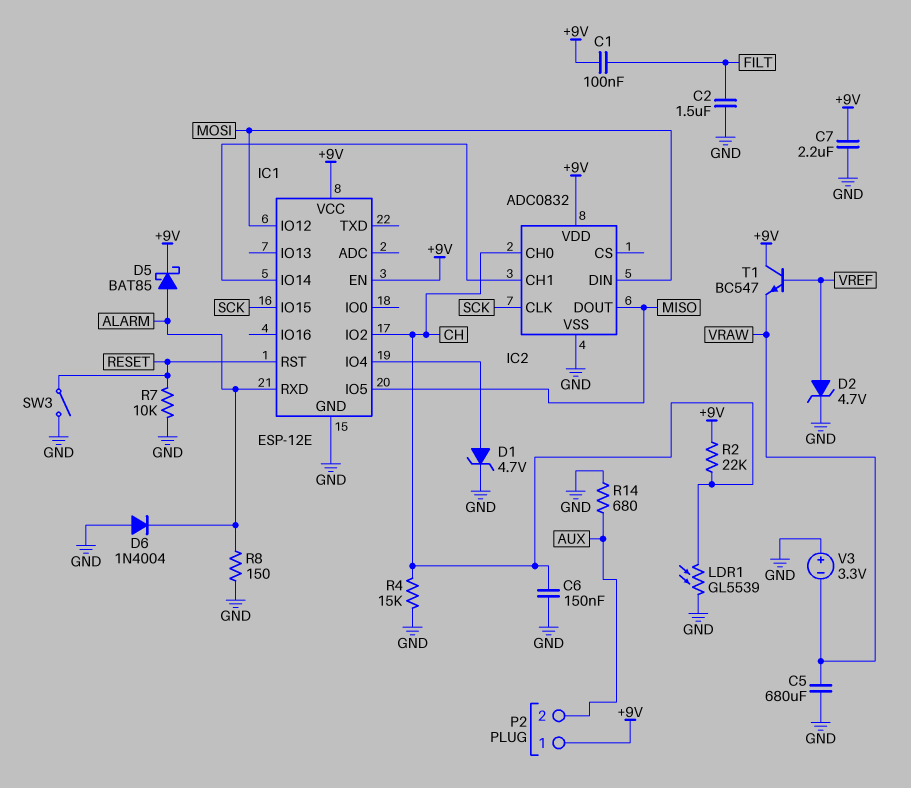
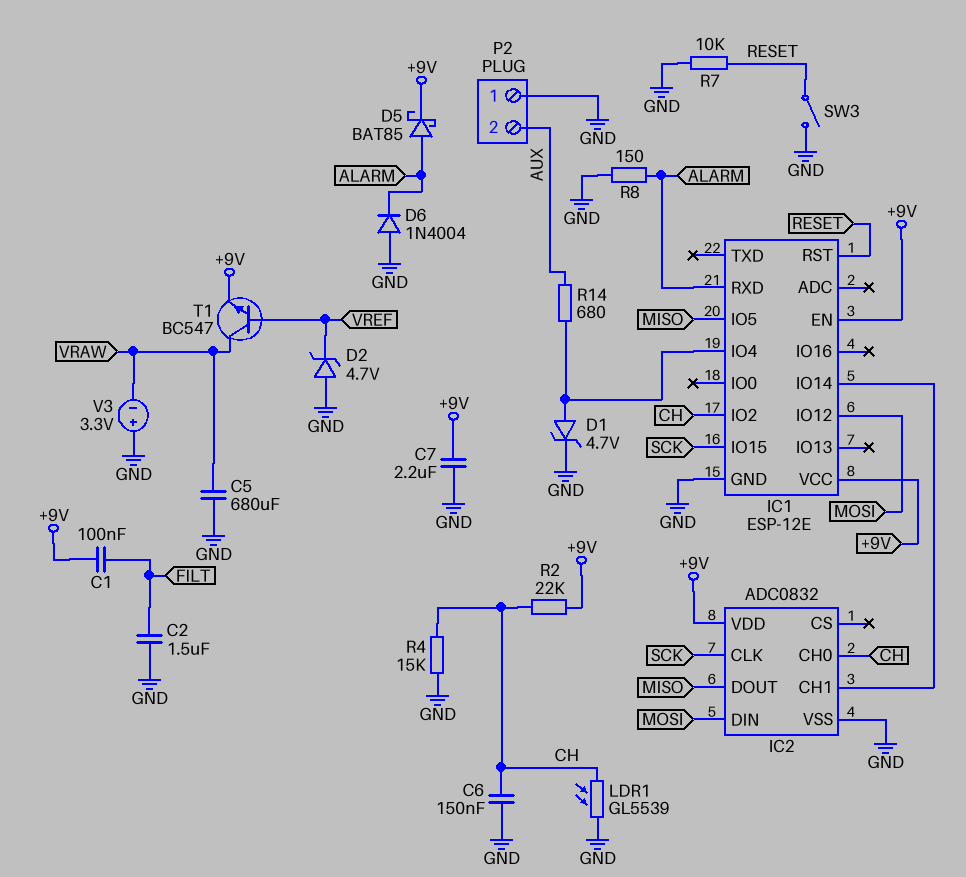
D2: zener 4.7V (A VREF, K GND) -> zener 4.7V (A GND, K VREF)
P2 pin 1: +9V -> GND
R14: 680 (AUX, GND) -> 680 (AUX, IC1/IO4)
T1: NPN BC547 (B VREF, C +9V, E VRAW) -> NPN BC547 (B VREF, C VRAW, E +9V)

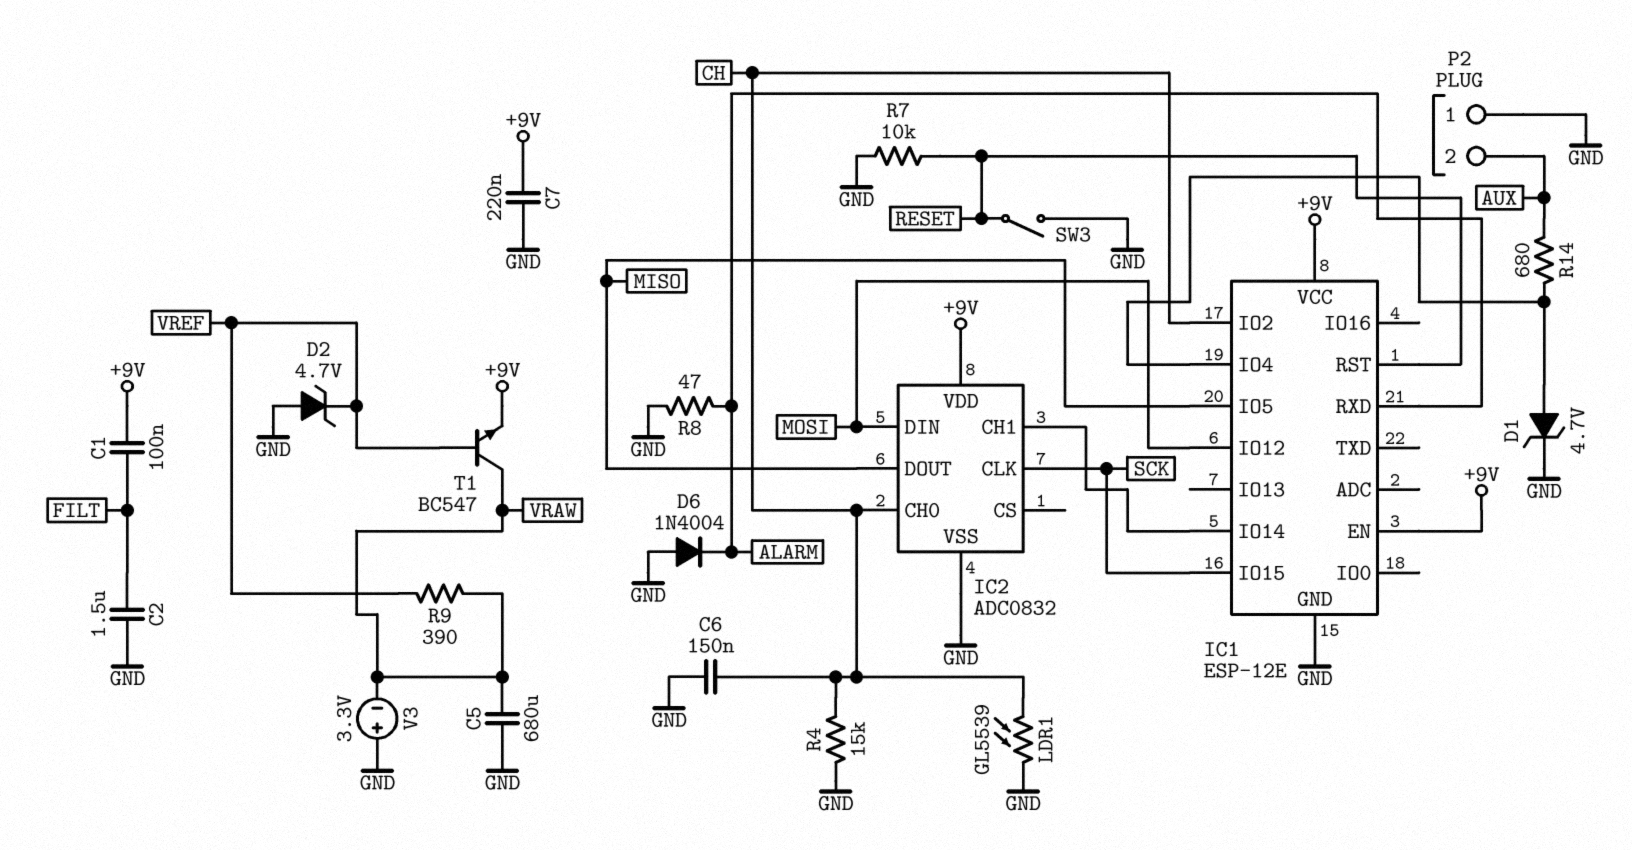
C7: 2.2uF (+9V, GND) -> 220nF (+9V, GND)
D5: schottky BAT85 (A ALARM, K +9V) -> none
R2: 22k (+9V, CH) -> none
R8: 150 (ALARM, GND) -> 47 (ALARM, GND)
R9: none -> 390 (VRAW, VREF)

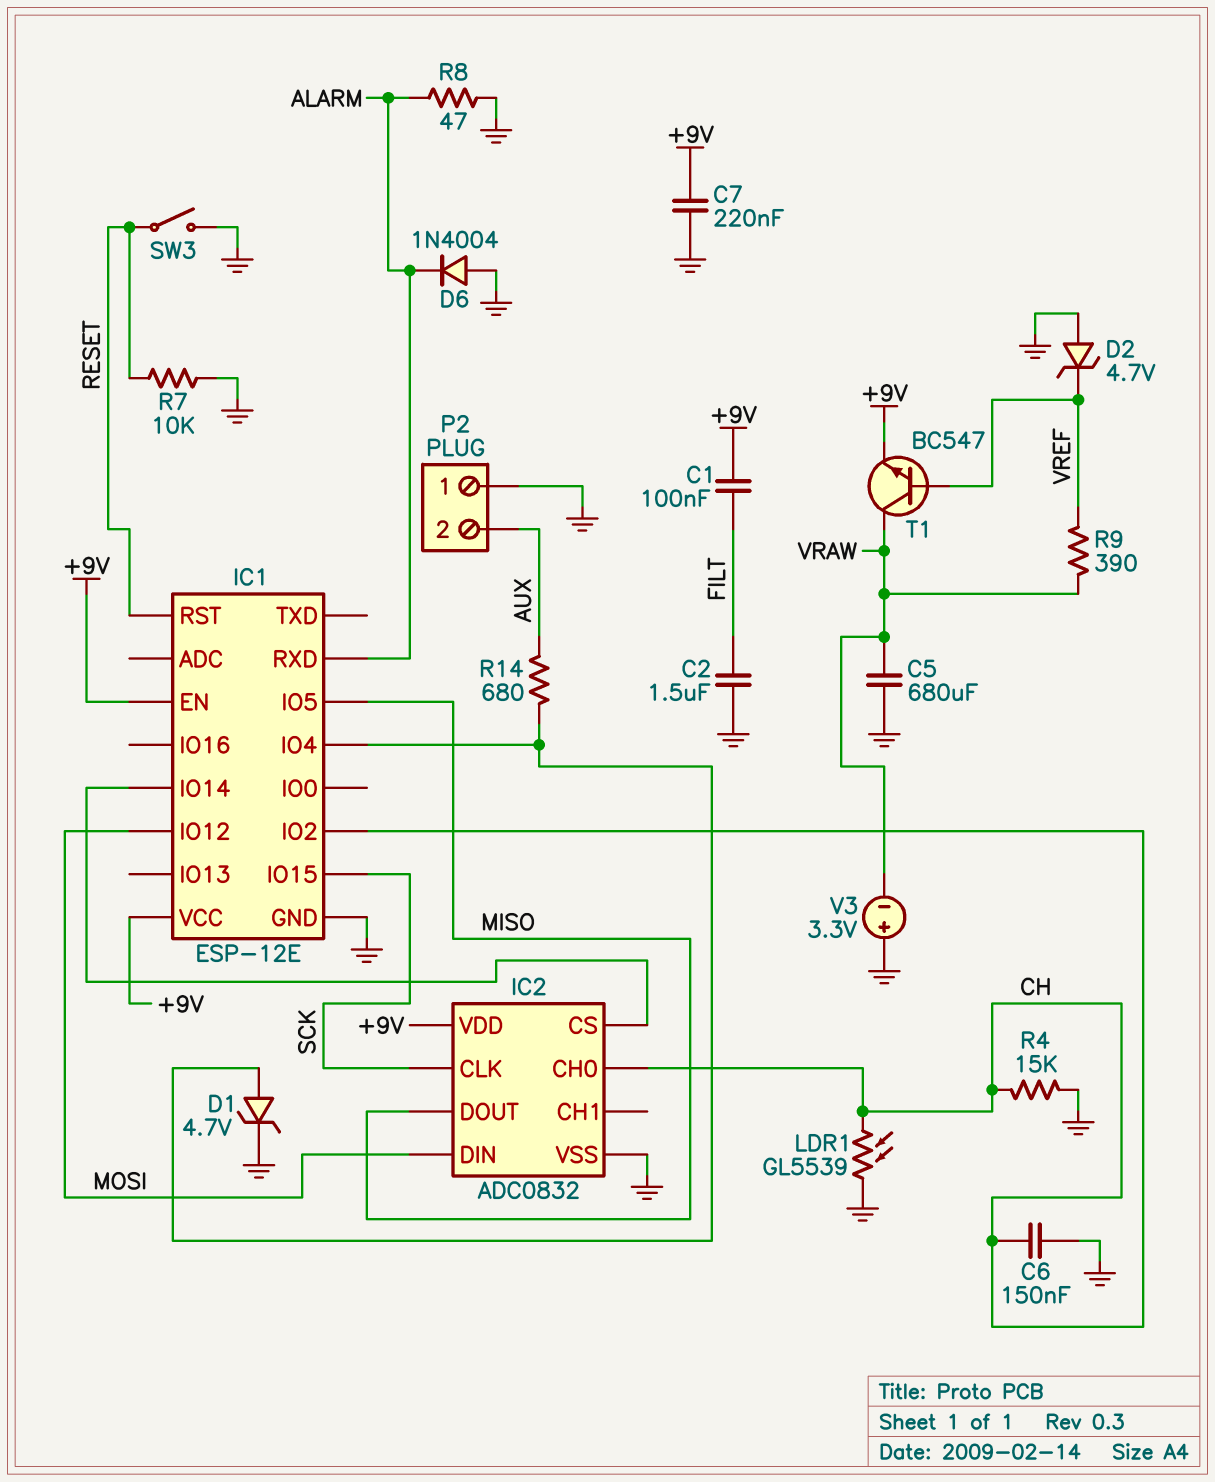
IC2 pin CH1: IC1/IO14 -> none
IC2 pin CS: none -> IC1/IO14

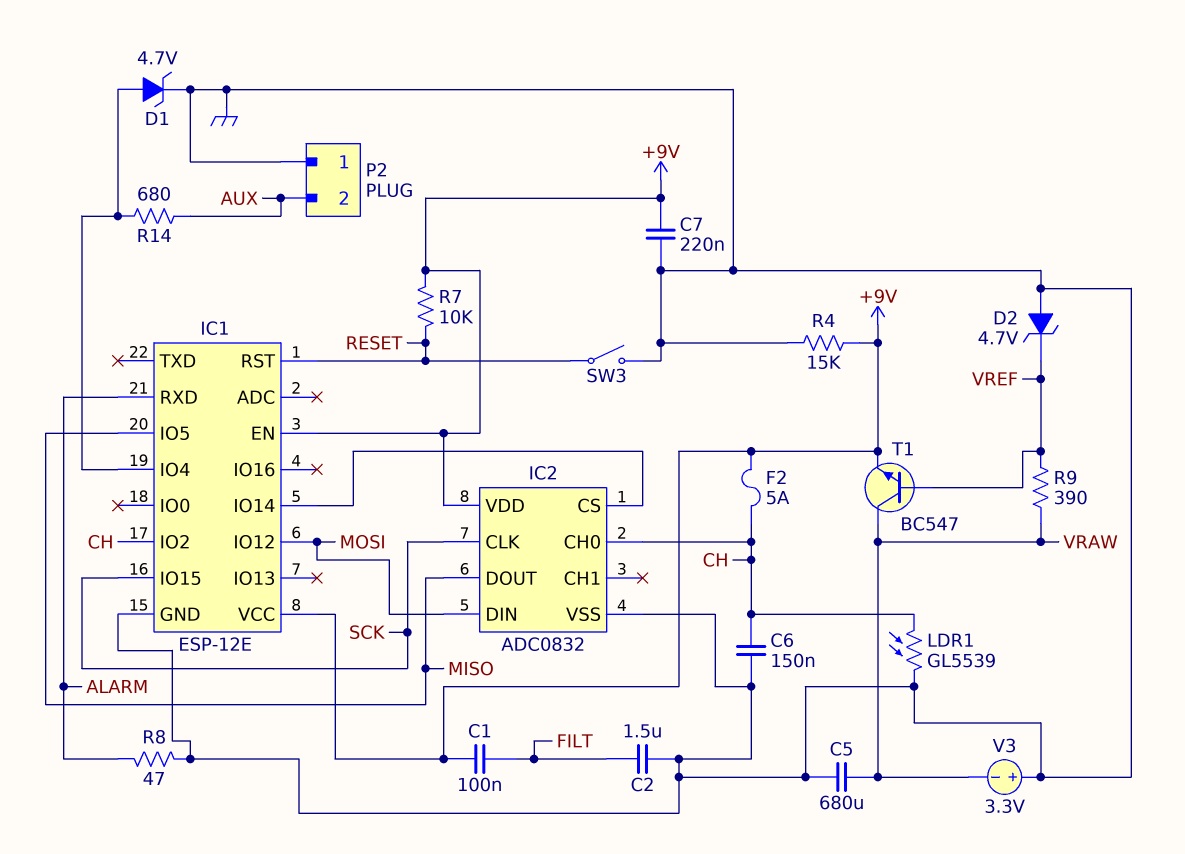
D6: diode 1N4004 (A GND, K ALARM) -> none
F2: none -> 5A (+9V, CH)
R4: 15k (CH, GND) -> 15k (+9V, GND)
R7: 10k (GND, RESET) -> 10k (+9V, RESET)

